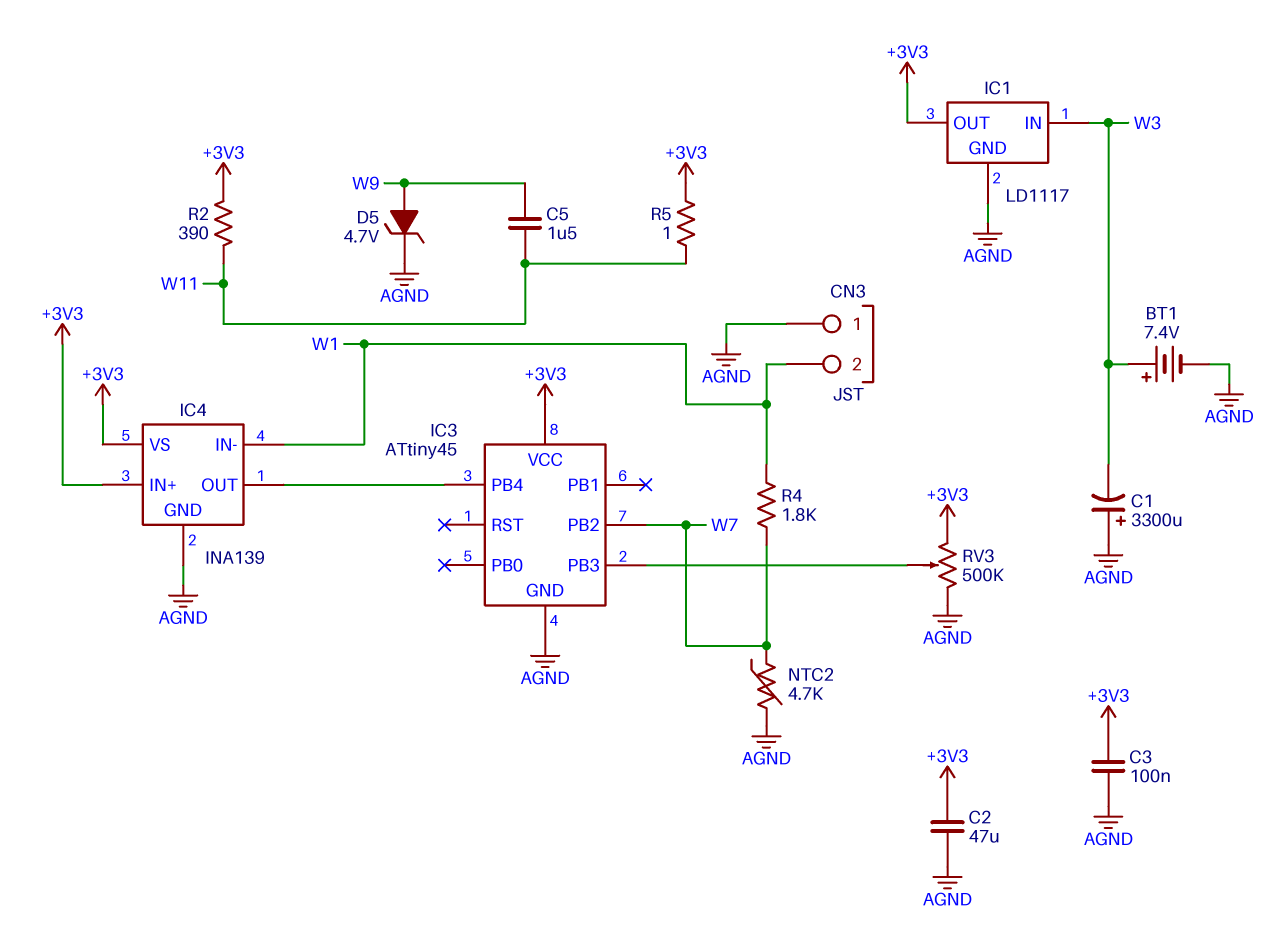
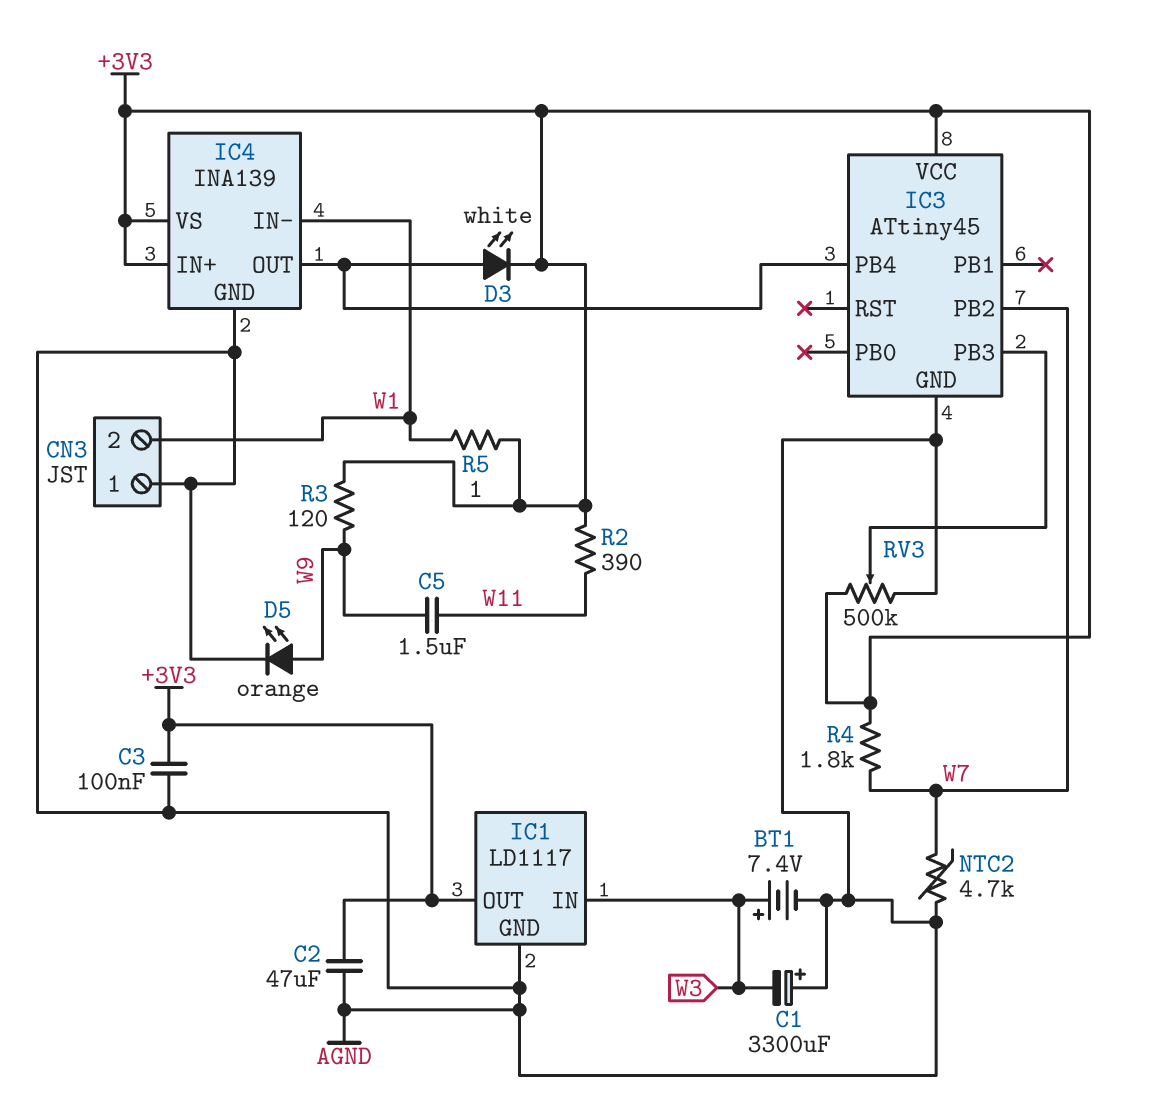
D3: none -> LED white (A IC3/PB4, K +3V3)
D5: zener 4.7V (A W9, K AGND) -> LED orange (A W9, K AGND)
R3: none -> 120 (+3V3, W9)
R4: 1.8k (W1, W7) -> 1.8k (+3V3, W7)
R5: 1 (+3V3, W11) -> 1 (+3V3, W1)

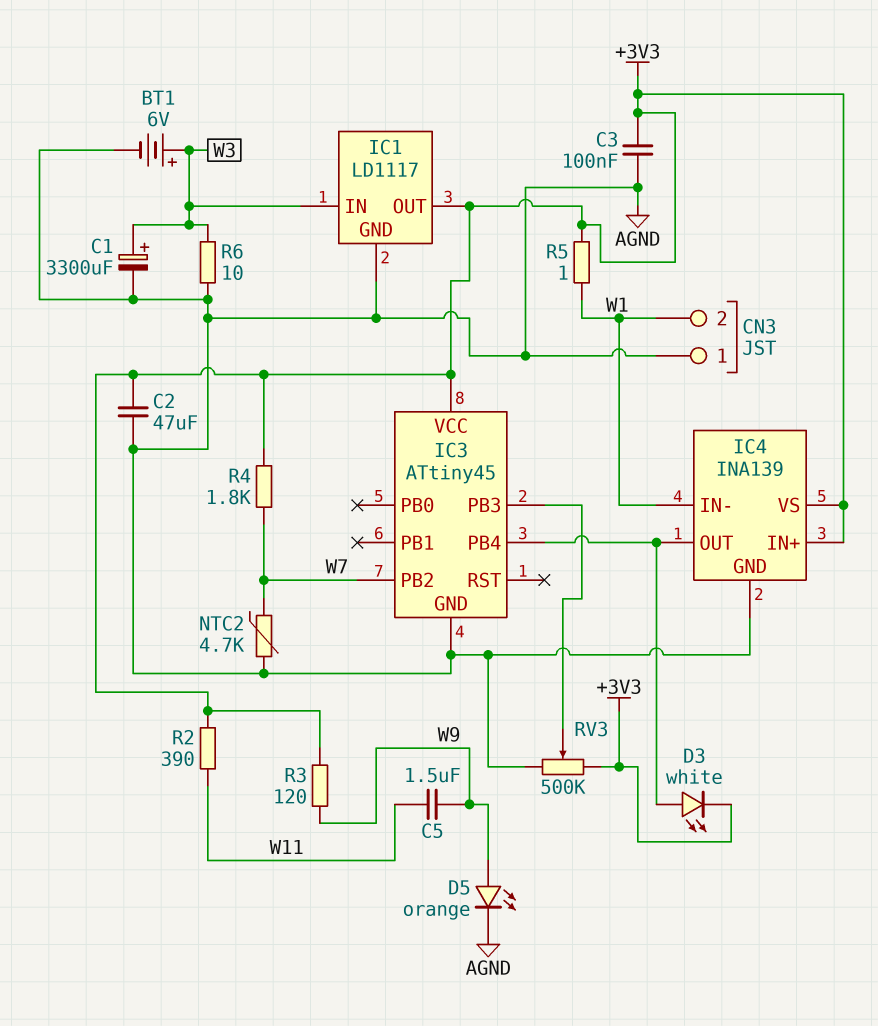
BT1: 7.4V (plus W3, minus AGND) -> 6V (plus W3, minus AGND)
C1: 3300uF (plus AGND, minus W3) -> 3300uF (plus W3, minus AGND)
R6: none -> 10 (AGND, W3)

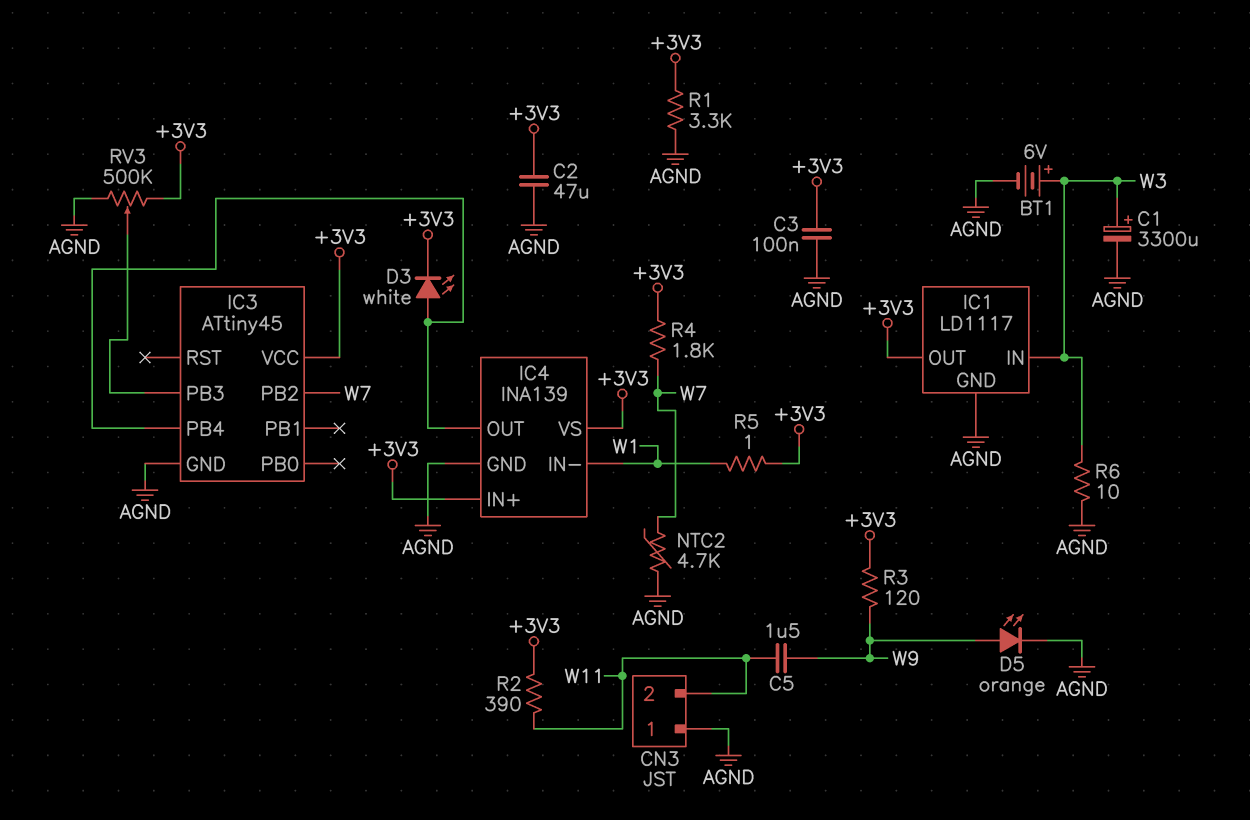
CN3 pin 2: W1 -> W11
R1: none -> 3.3k (+3V3, AGND)

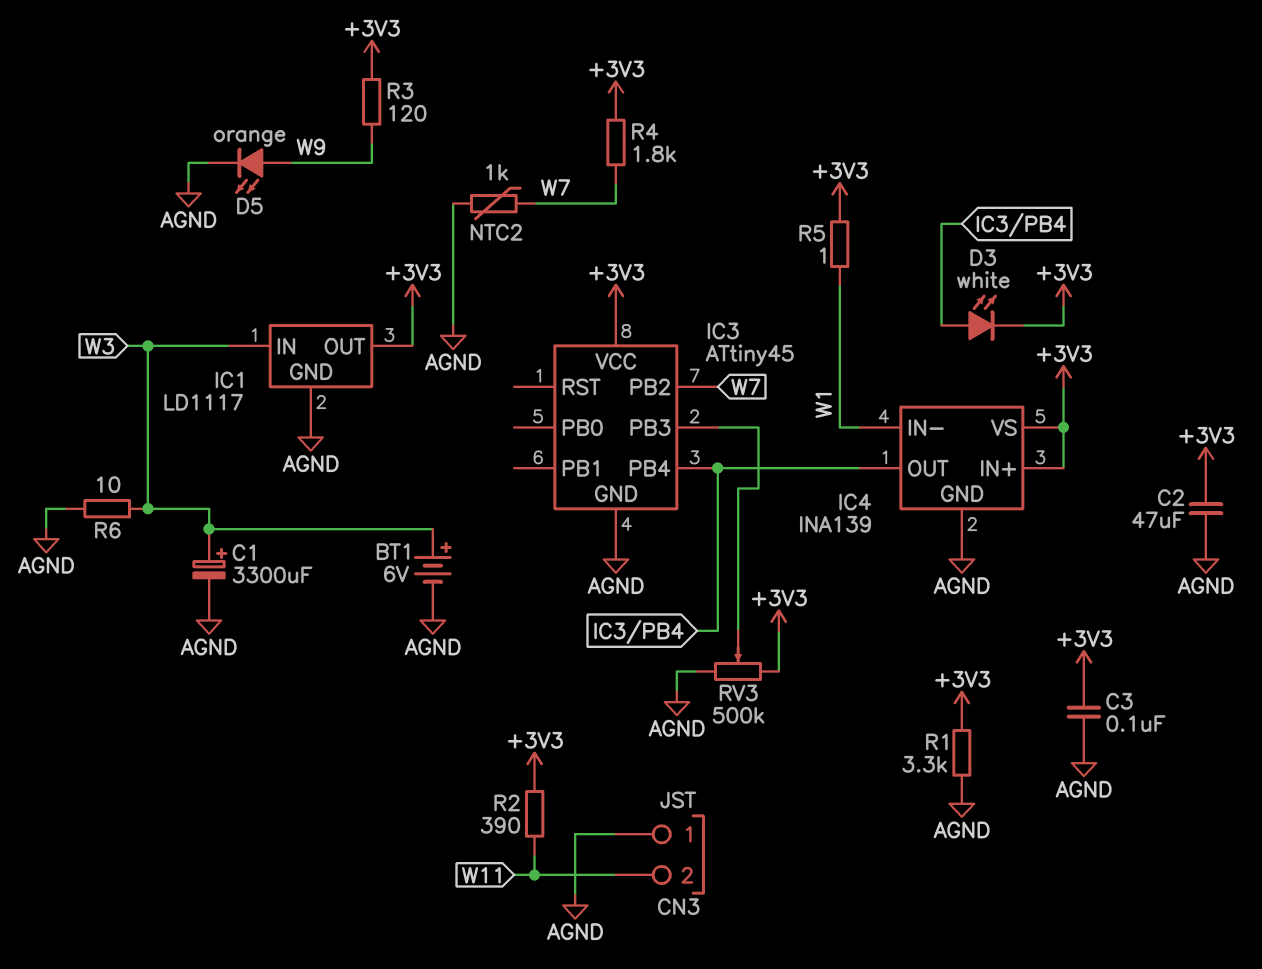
C5: 1.5uF (W9, W11) -> none
NTC2: 4.7k (AGND, W7) -> 1k (AGND, W7)

